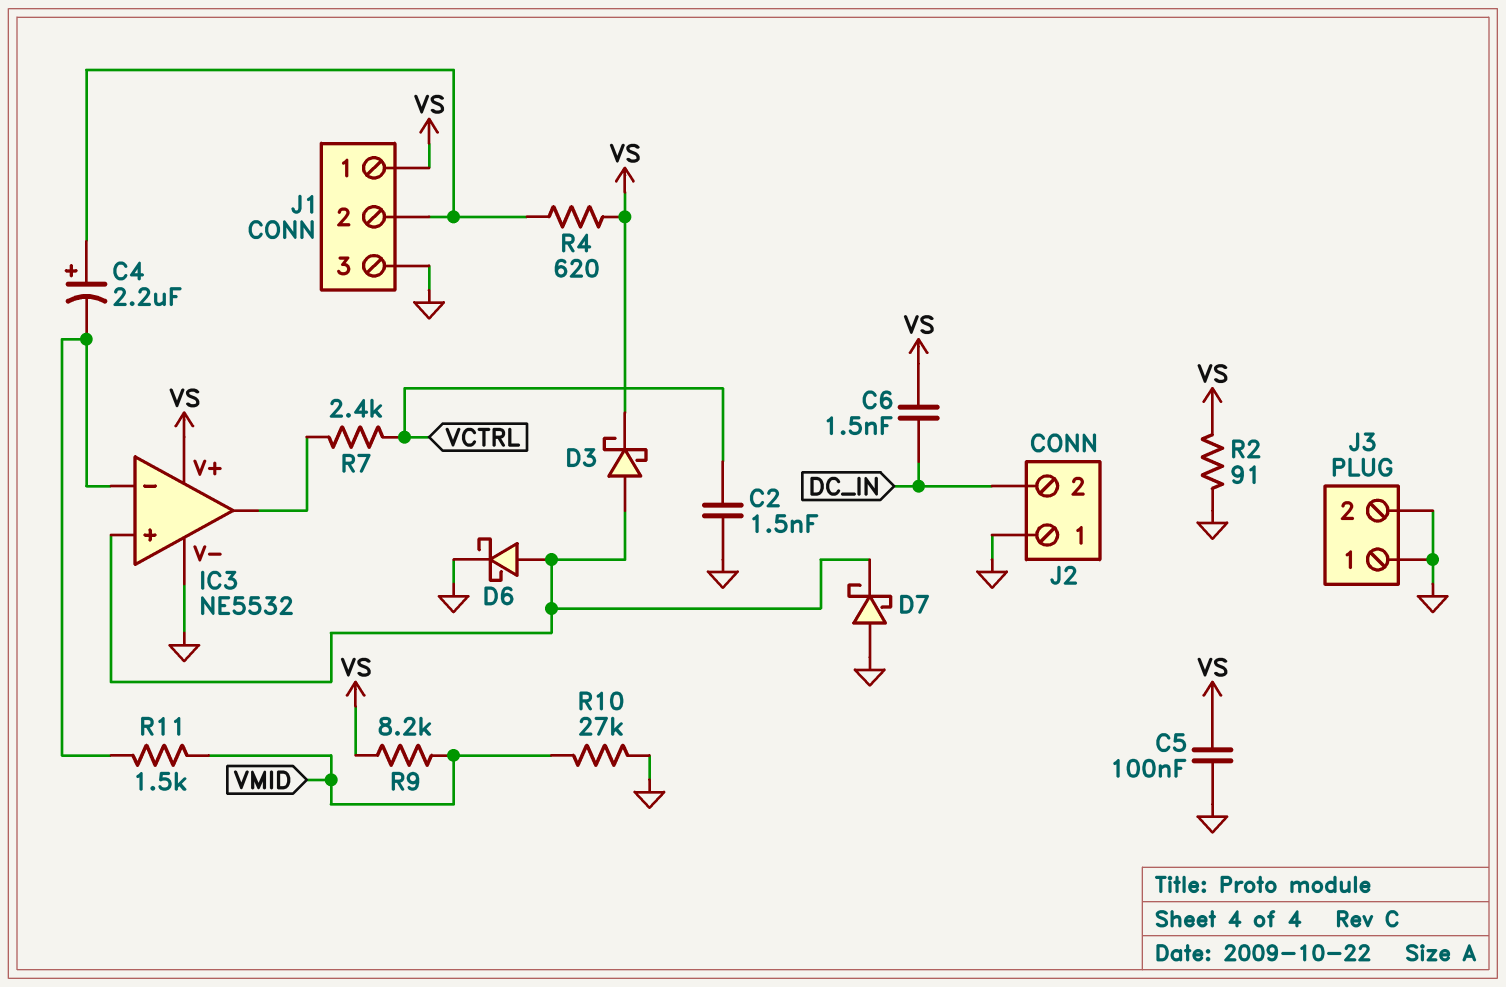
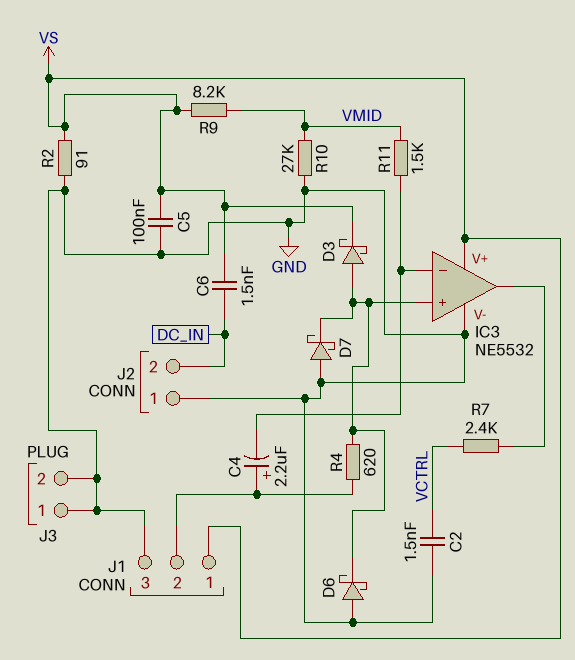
D6: schottky (A IC3/in+, K GND) -> schottky (A GND, K IC3/in+)
R4: 620 (J1/2, VS) -> 620 (IC3/in+, J1/2)

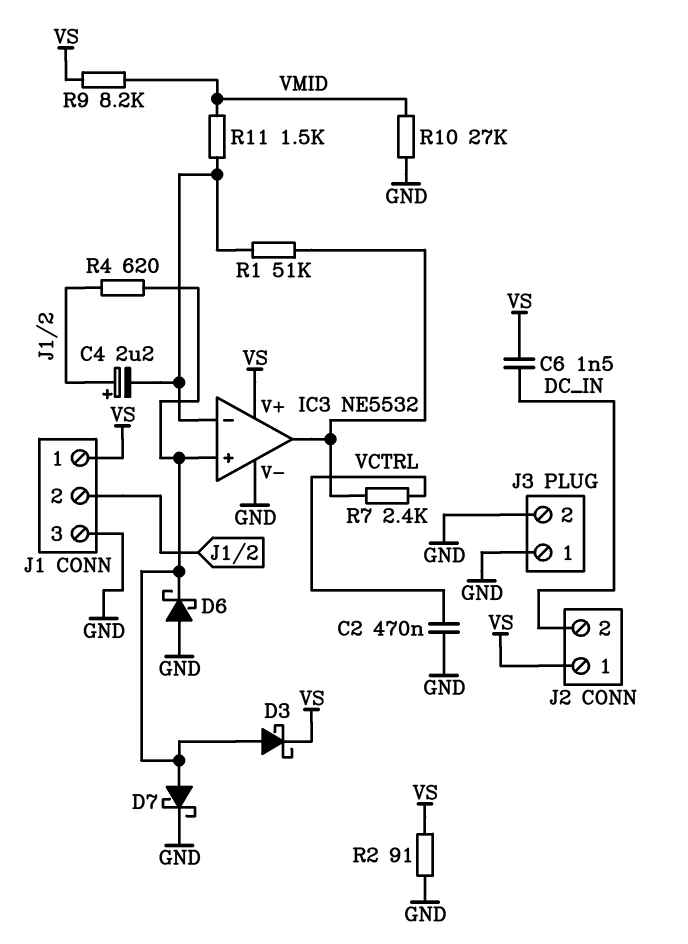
C2: 1.5nF (GND, VCTRL) -> 470nF (GND, VCTRL)
C5: 100nF (GND, VS) -> none
D7: schottky (A GND, K IC3/in+) -> schottky (A IC3/in+, K GND)
J2 pin 1: GND -> VS
R1: none -> 51k (IC3/in-, IC3/out)

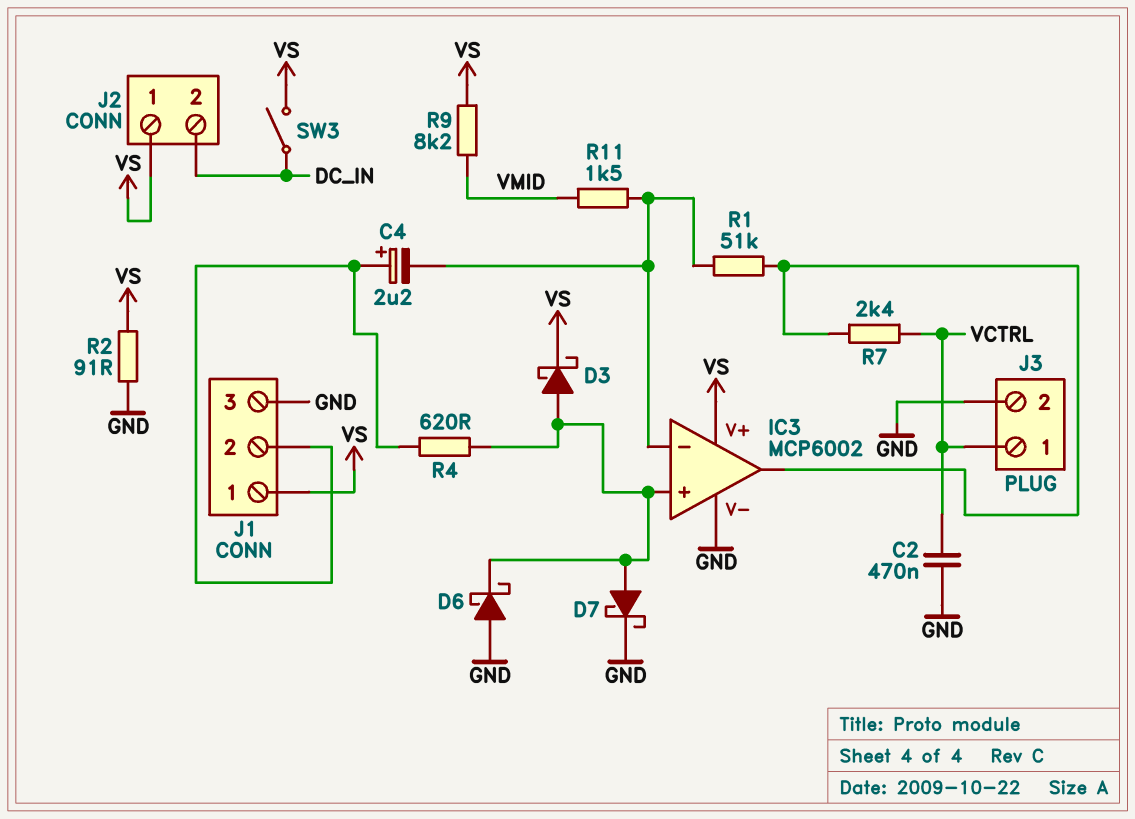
C6: 1.5nF (DC_IN, VS) -> none
IC3: NE5532 -> MCP6002
J3 pin 1: GND -> VCTRL
R10: 27k (GND, VMID) -> none
SW3: none -> switch (DC_IN, VS)

